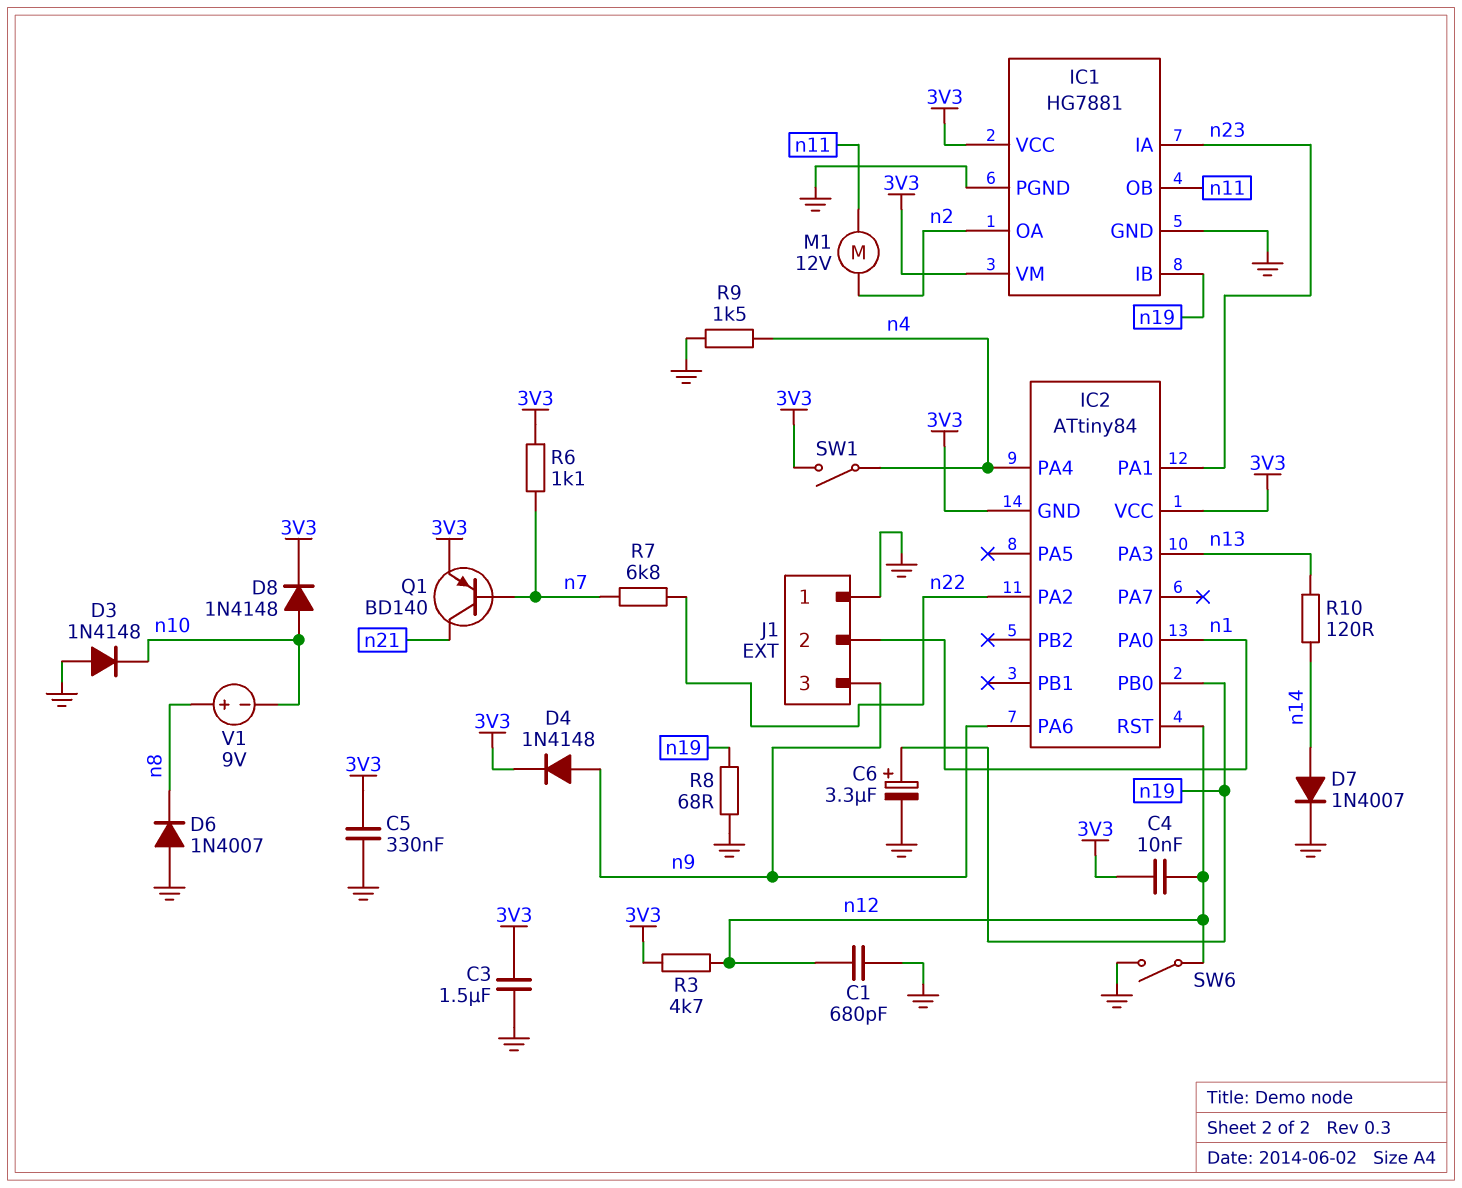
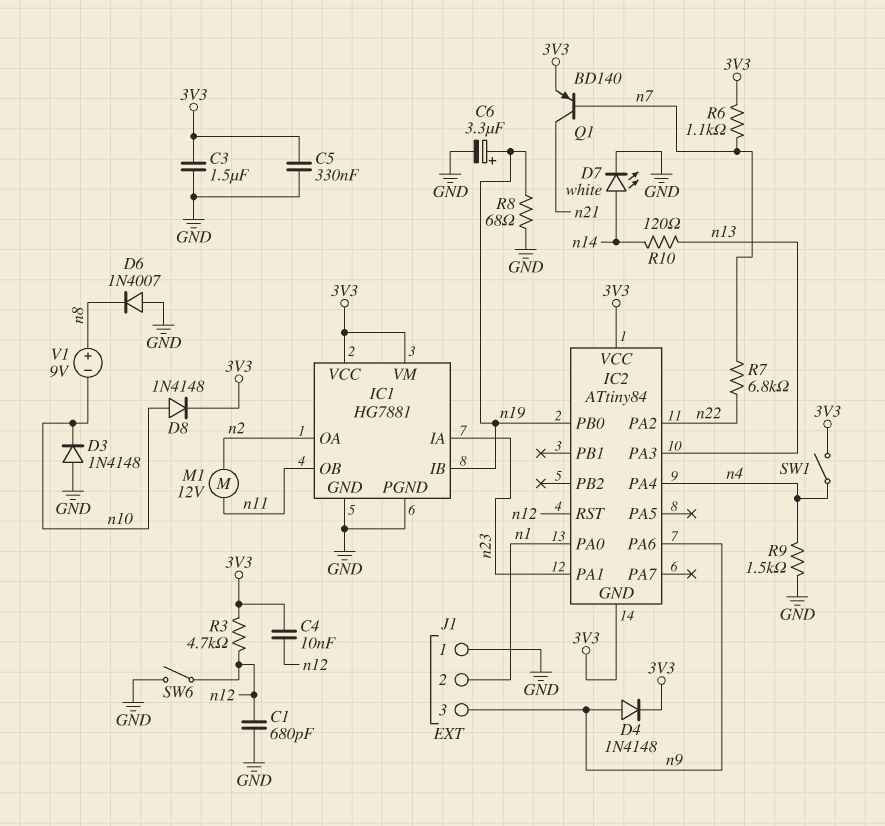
D7: diode 1N4007 (A n14, K GND) -> LED white (A n14, K GND)

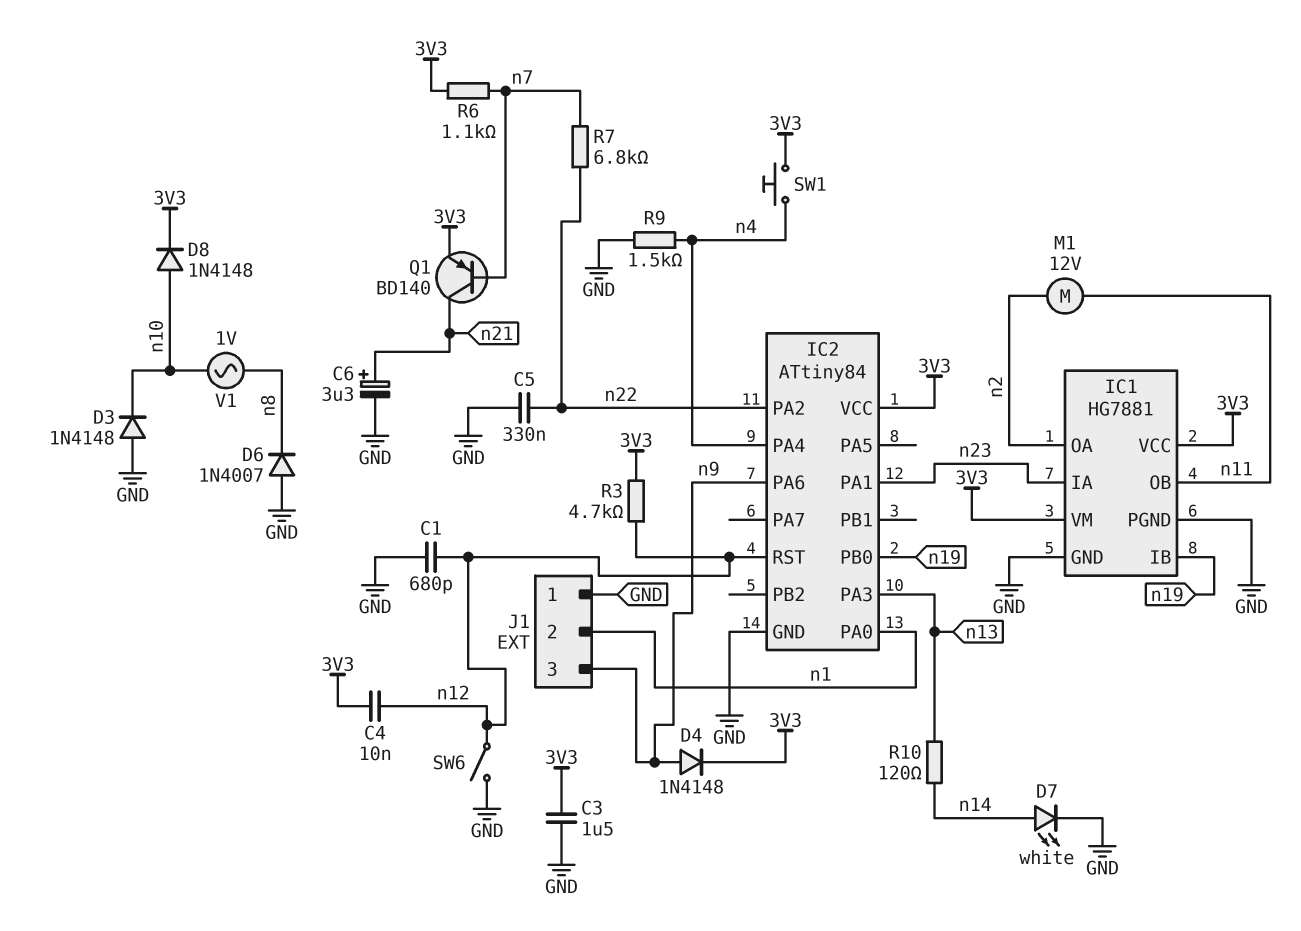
C5: 330nF (3V3, GND) -> 330nF (GND, n22)
C6: 3.3uF (plus n19, minus GND) -> 3.3uF (plus n21, minus GND)
IC2 pin GND: 3V3 -> GND
R8: 68 (GND, n19) -> none
SW1: switch (3V3, n4) -> button (3V3, n4)
V1: 9V (plus n8, minus n10) -> AC 1V (n8, n10)

